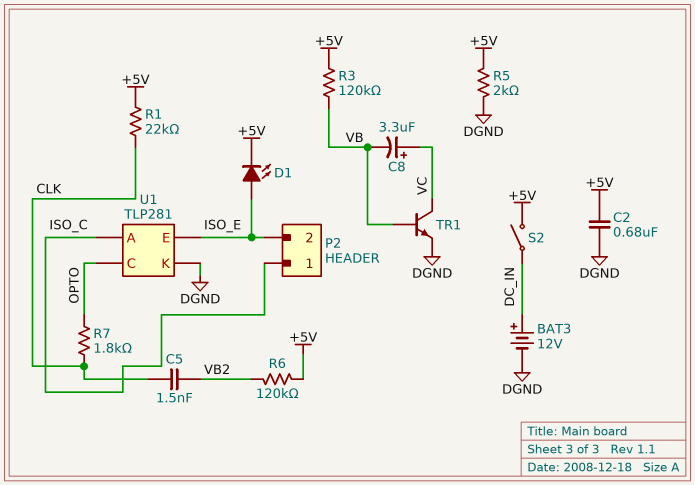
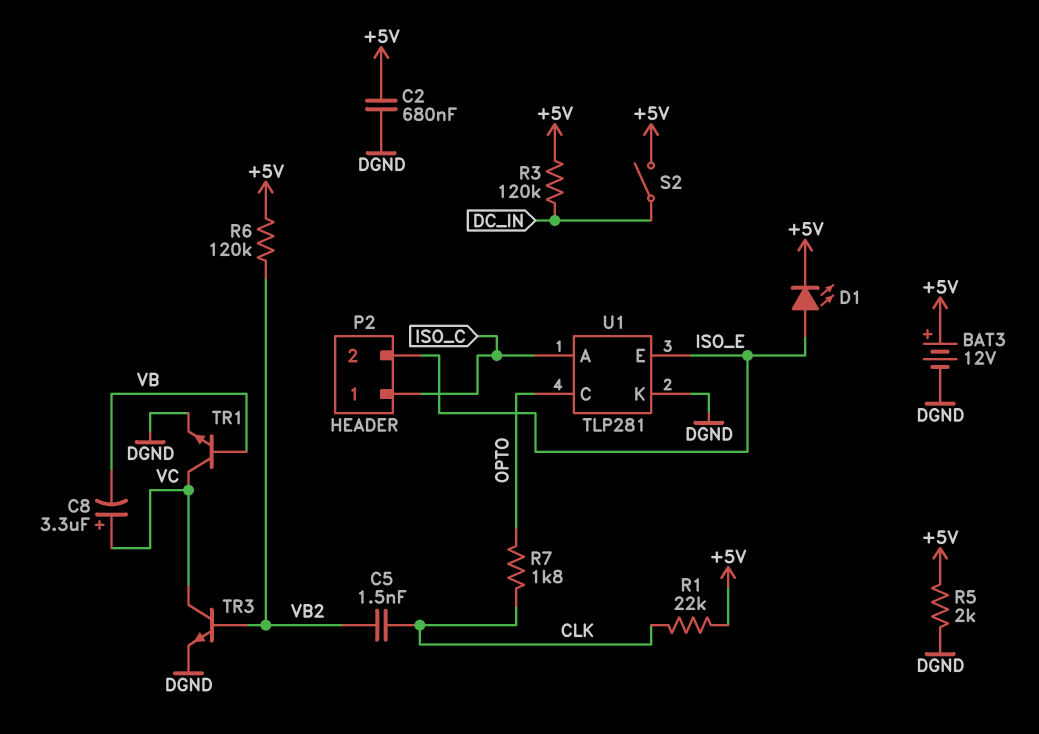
BAT3: 12V (plus DC_IN, minus DGND) -> 12V (plus +5V, minus DGND)
R3: 120k (+5V, VB) -> 120k (+5V, DC_IN)
TR3: none -> NPN (B VB2, C VC, E DGND)

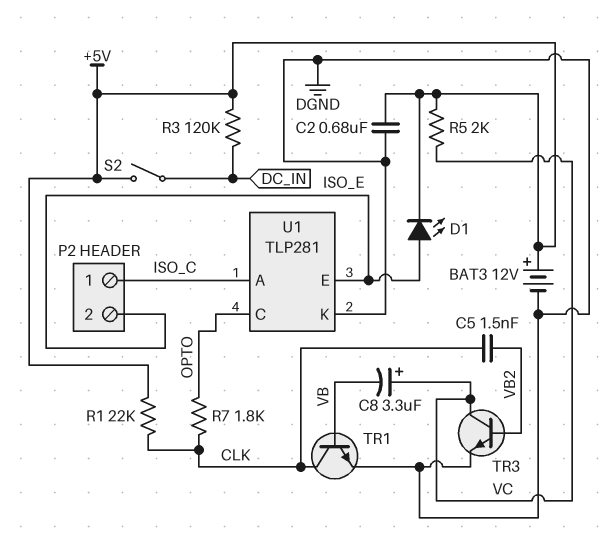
R5: 2k (+5V, DGND) -> 2k (+5V, VC)
R6: 120k (+5V, VB2) -> none
TR1: NPN (B VB, C VC, E DGND) -> NPN (B VB, C CLK, E DGND)

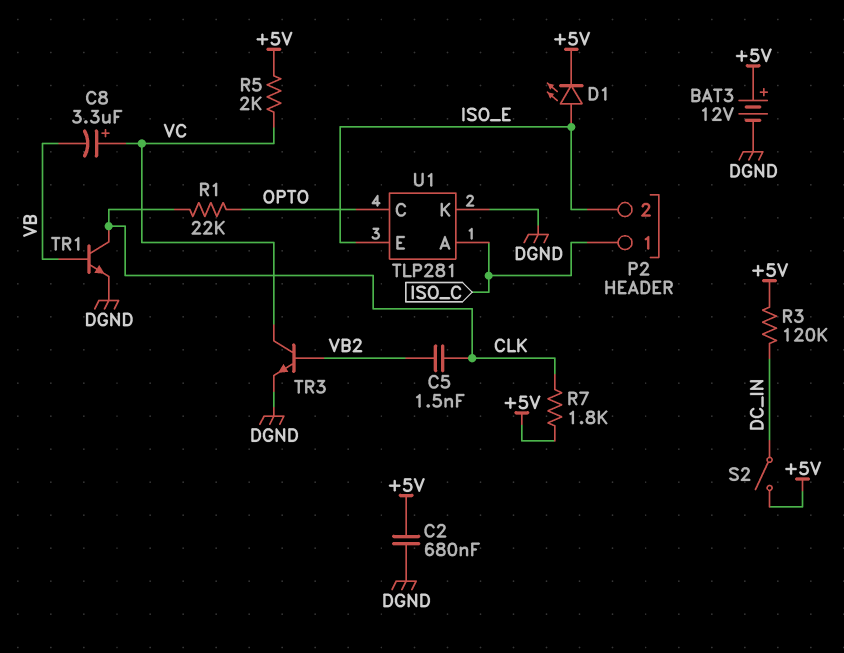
R1: 22k (+5V, CLK) -> 22k (CLK, OPTO)
R7: 1.8k (CLK, OPTO) -> 1.8k (+5V, CLK)

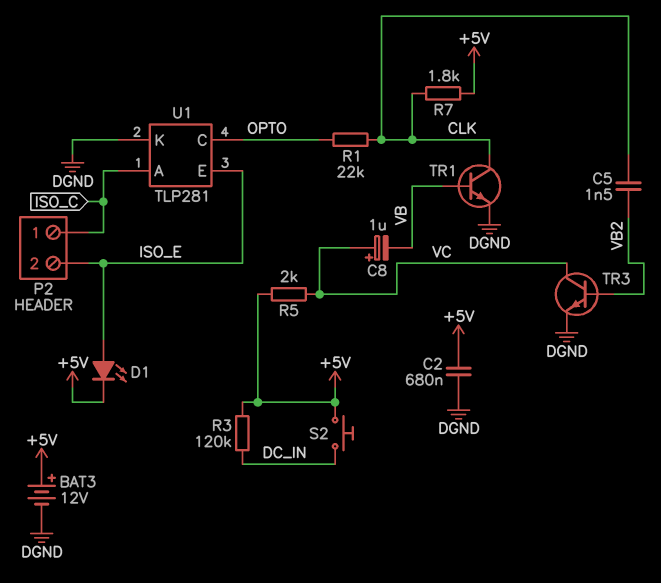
C8: 3.3uF (plus VC, minus VB) -> 1uF (plus VC, minus VB)
S2: switch (+5V, DC_IN) -> button (+5V, DC_IN)

